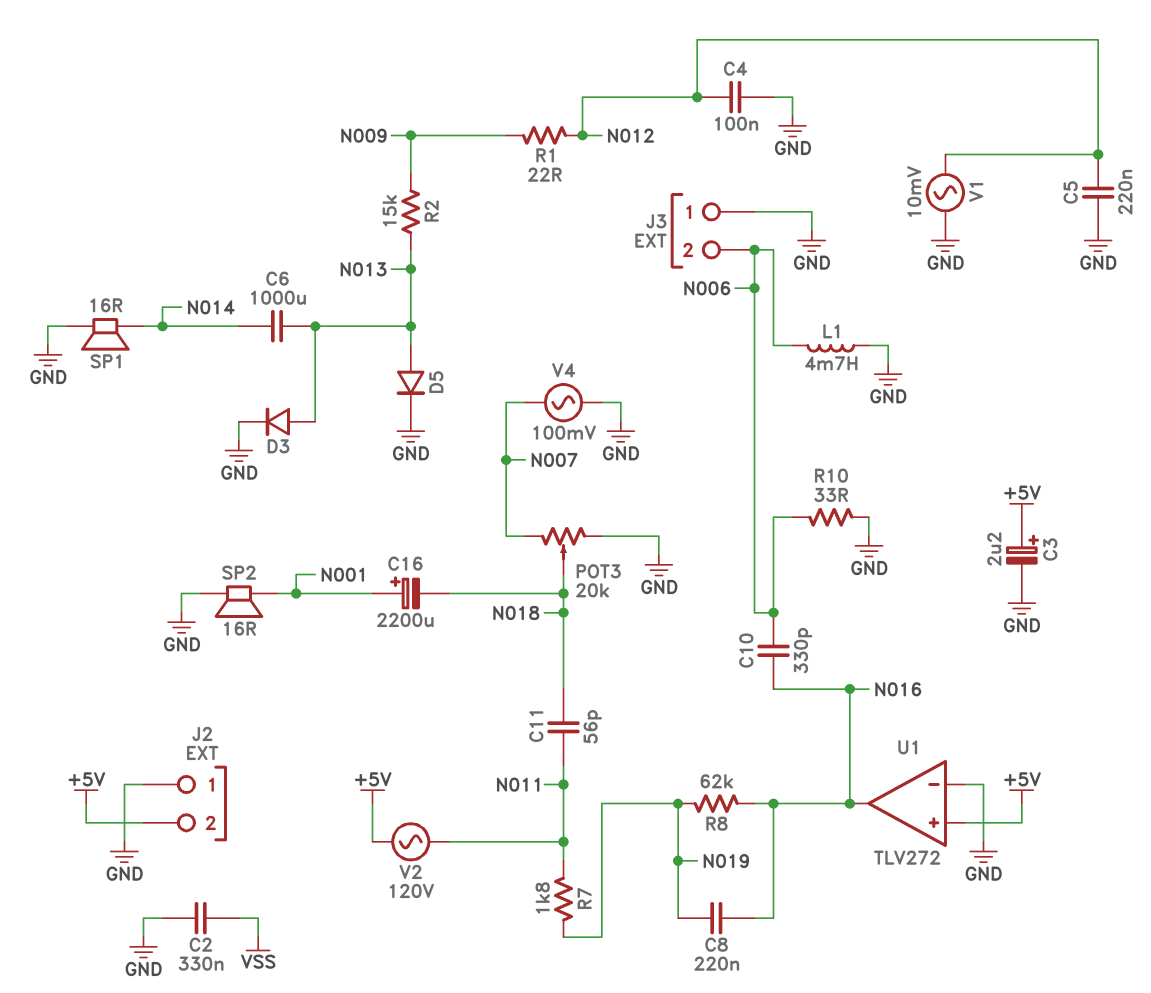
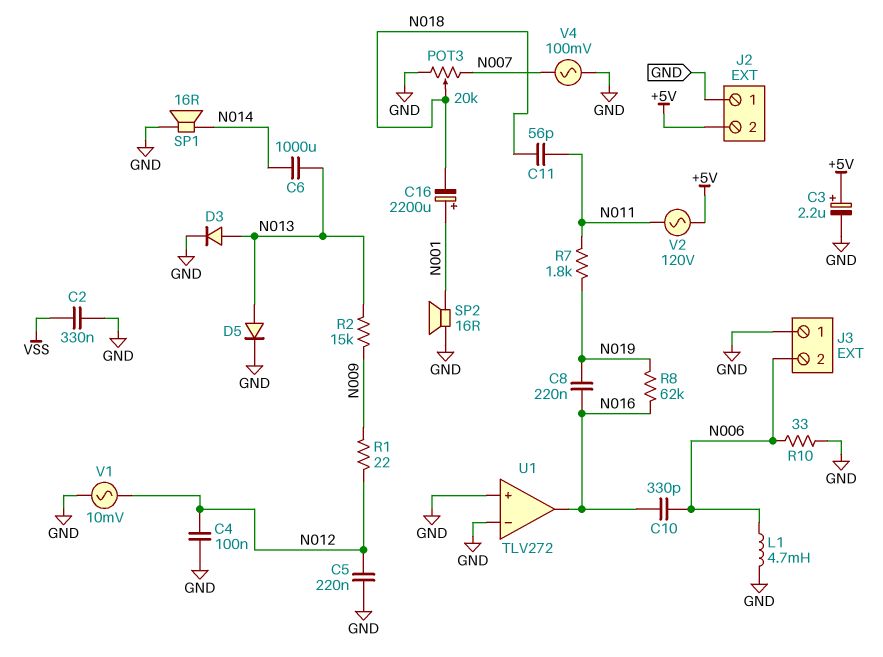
U1 pin in+: +5V -> GND

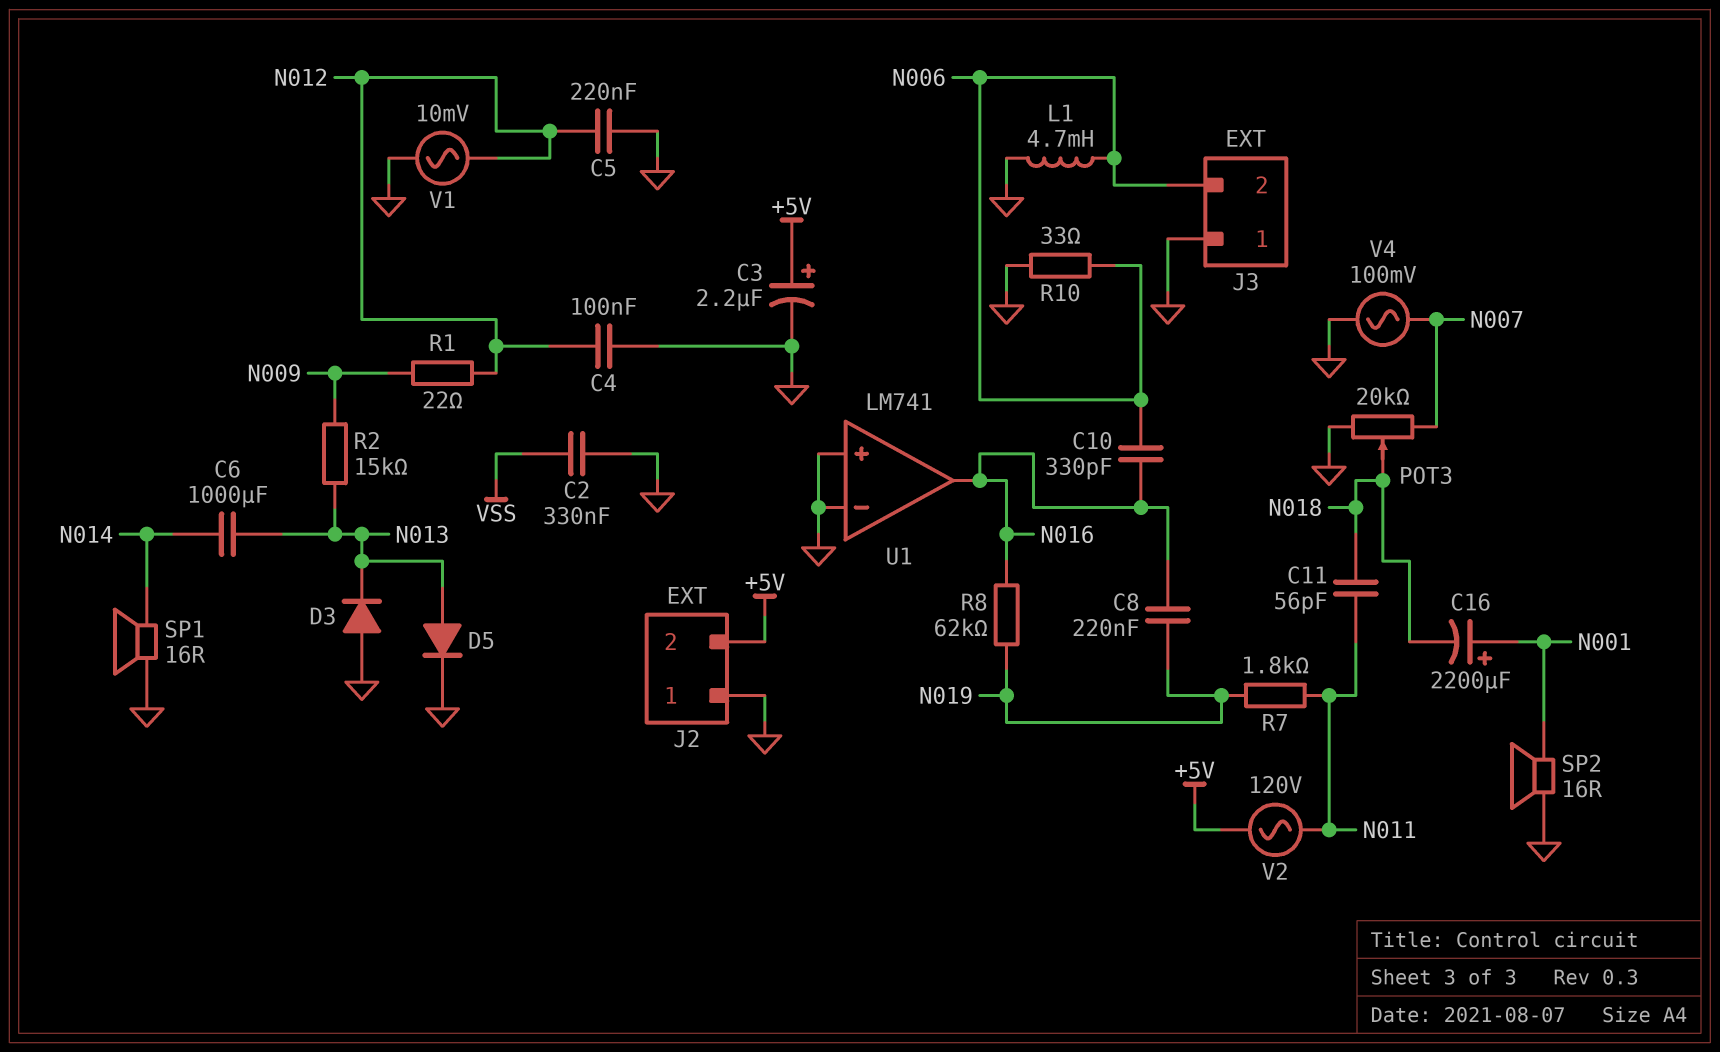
D3: diode (A N013, K GND) -> diode (A GND, K N013)
U1: TLV272 -> LM741

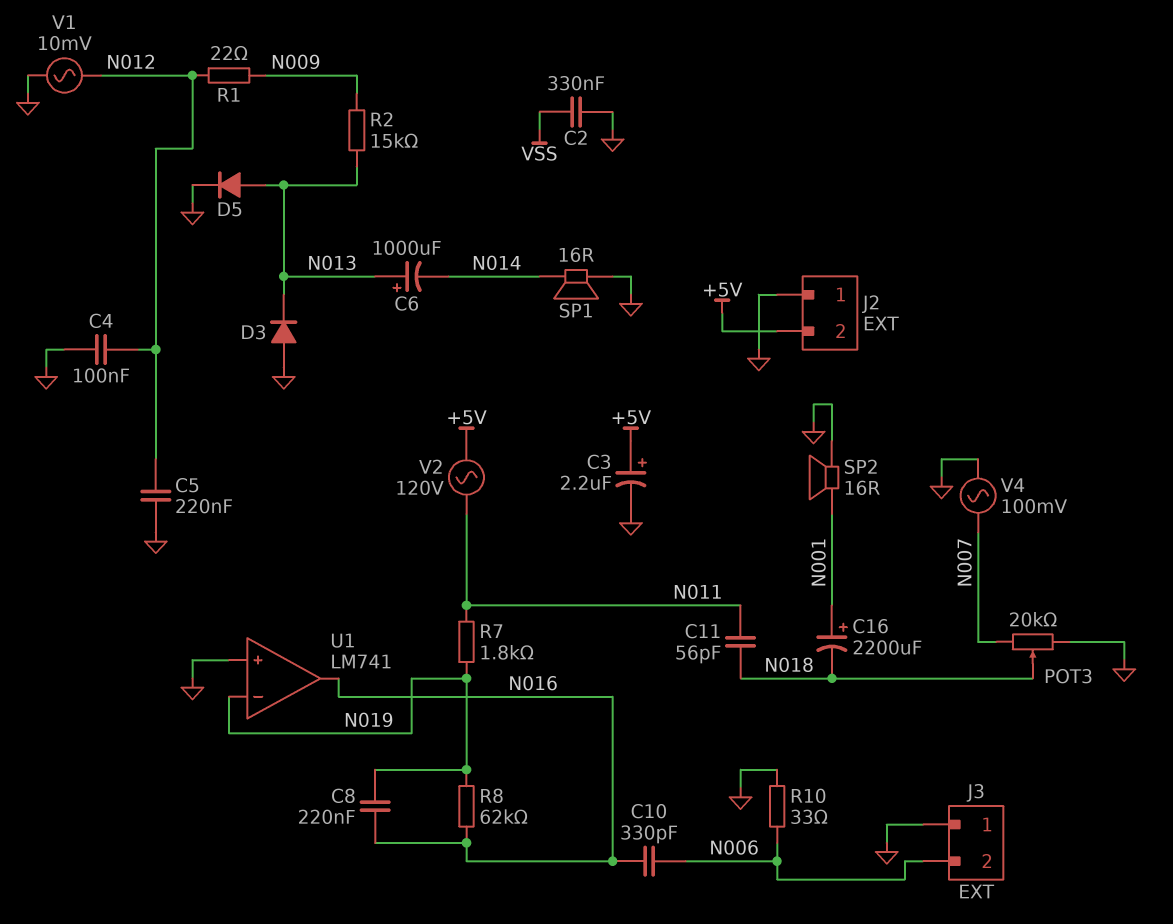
C6: 1000uF (N013, N014) -> 1000uF (plus N013, minus N014)
L1: 4.7mH (GND, N006) -> none
U1 pin in-: GND -> N019

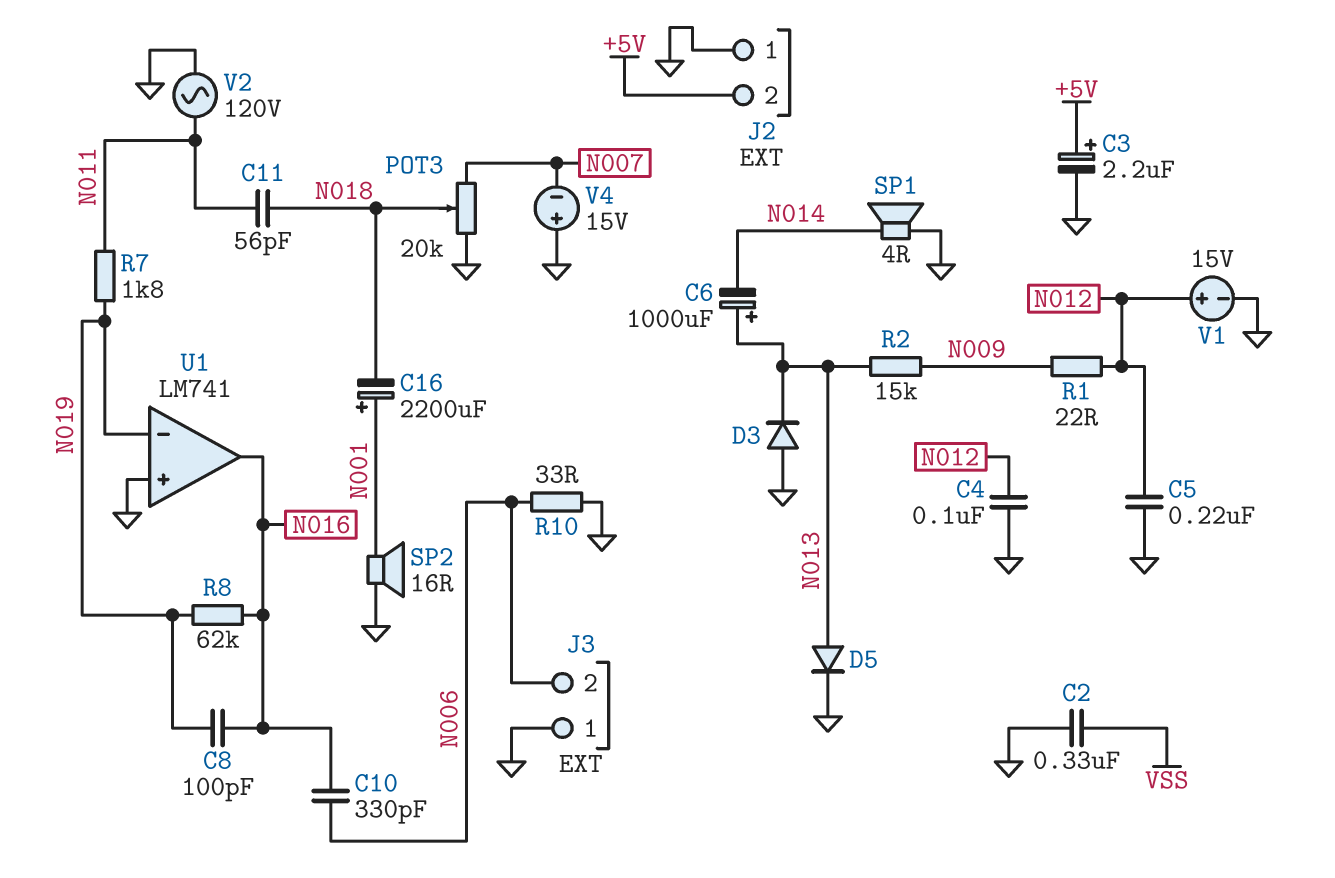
C8: 220nF (N016, N019) -> 100pF (N016, N019)
SP1: speaker 16R (GND, N014) -> speaker 4R (GND, N014)
V1: AC 10mV (GND, N012) -> 15V (plus N012, minus GND)
V2: AC 120V (+5V, N011) -> AC 120V (GND, N011)
V4: AC 100mV (GND, N007) -> 15V (plus GND, minus N007)

